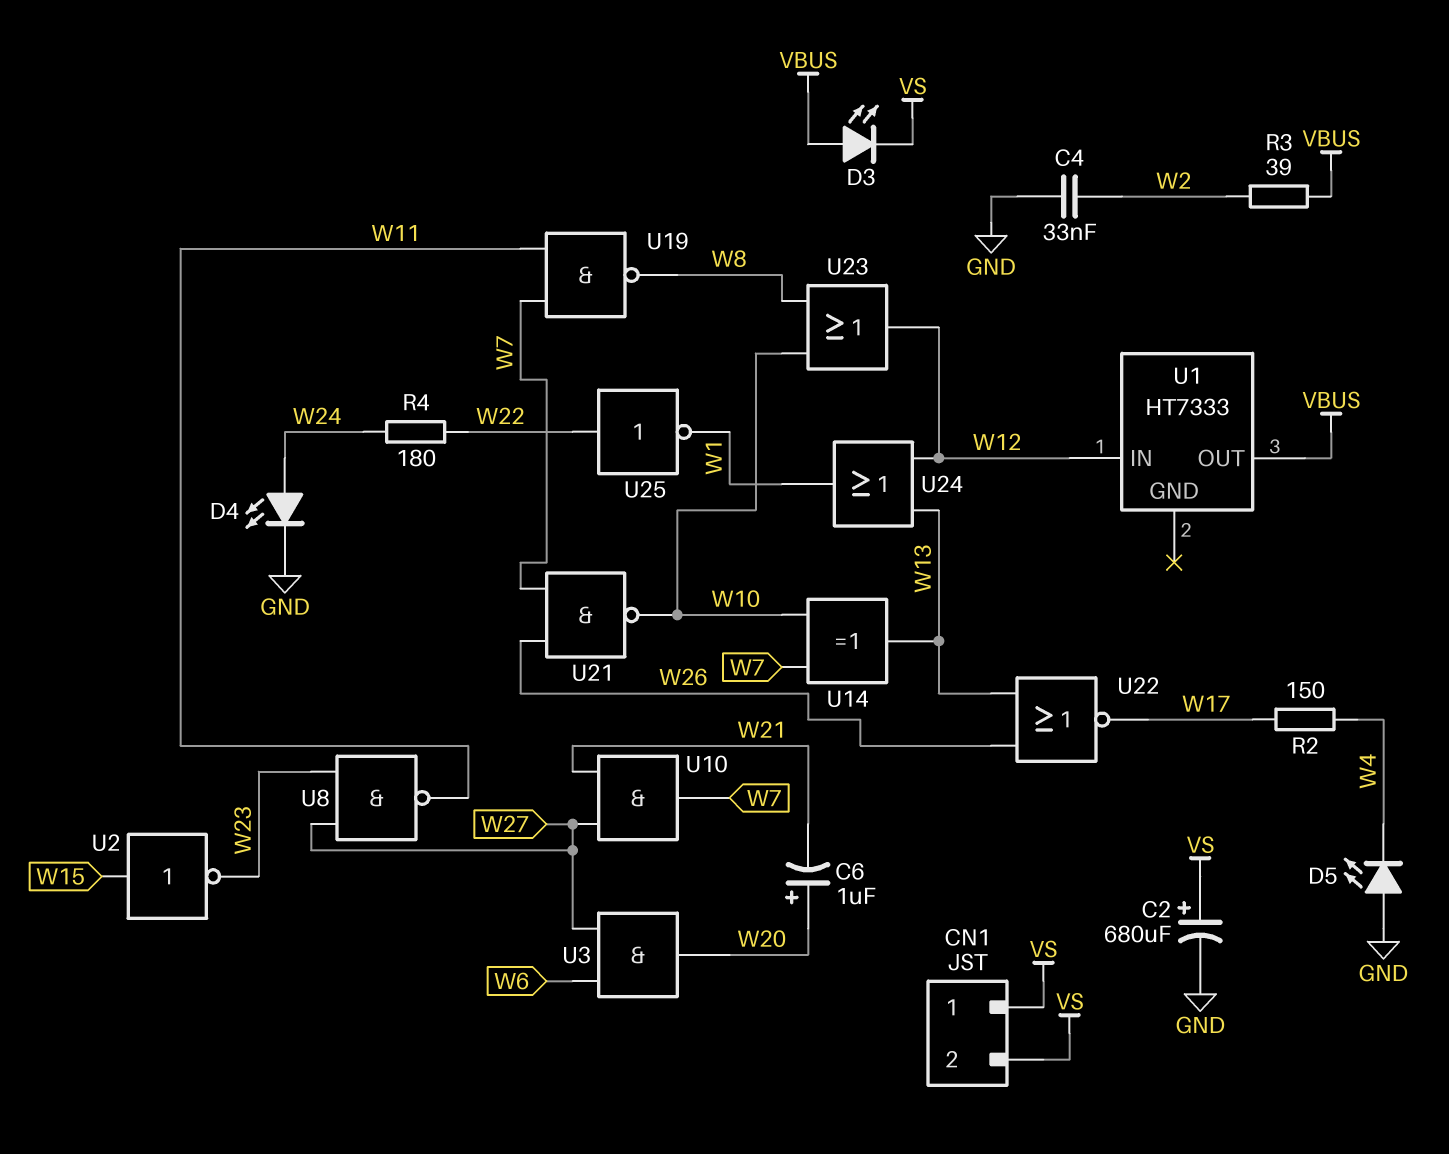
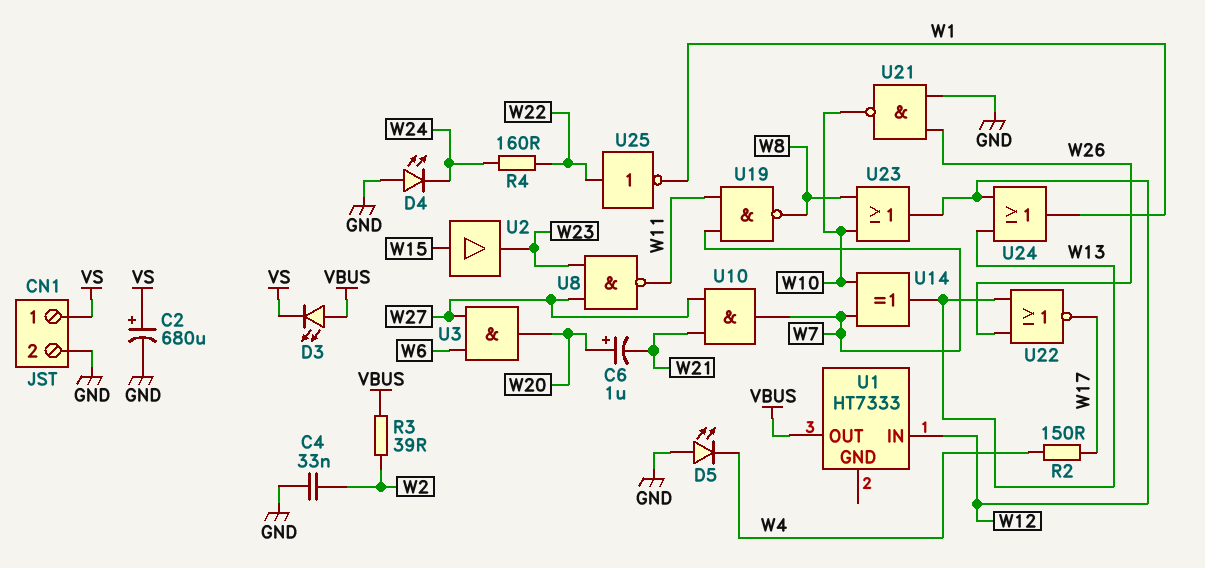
CN1 pin 2: VS -> GND
D4: LED (A W24, K GND) -> LED (A GND, K W24)
R4: 180 (W22, W24) -> 160 (W22, W24)
U2: NOT (in W15, out W23) -> buffer (in W15, out W23)
U21: NAND (in W7, in W26, out W10) -> NAND (in GND, in W26, out W10)

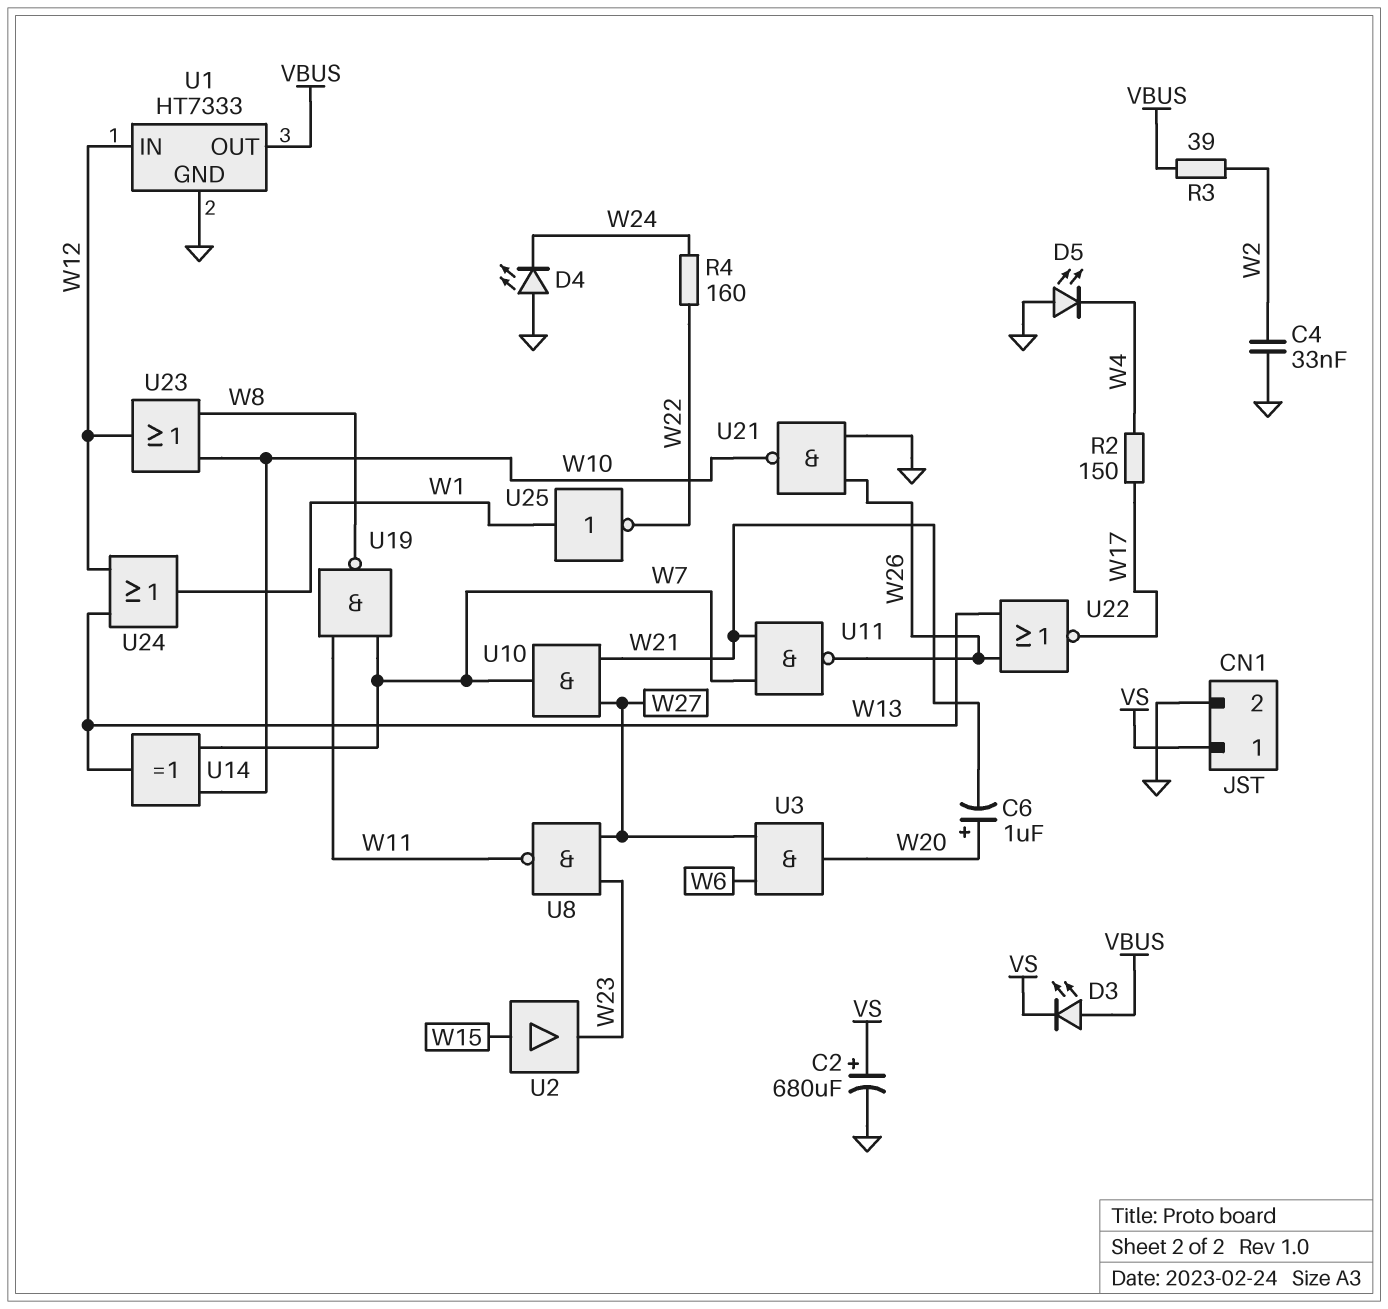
U1 pin GND: none -> GND
U11: none -> NAND (in W7, in W21, out W26)
U25: NOT (in W22, out W1) -> NOT (in W1, out W22)

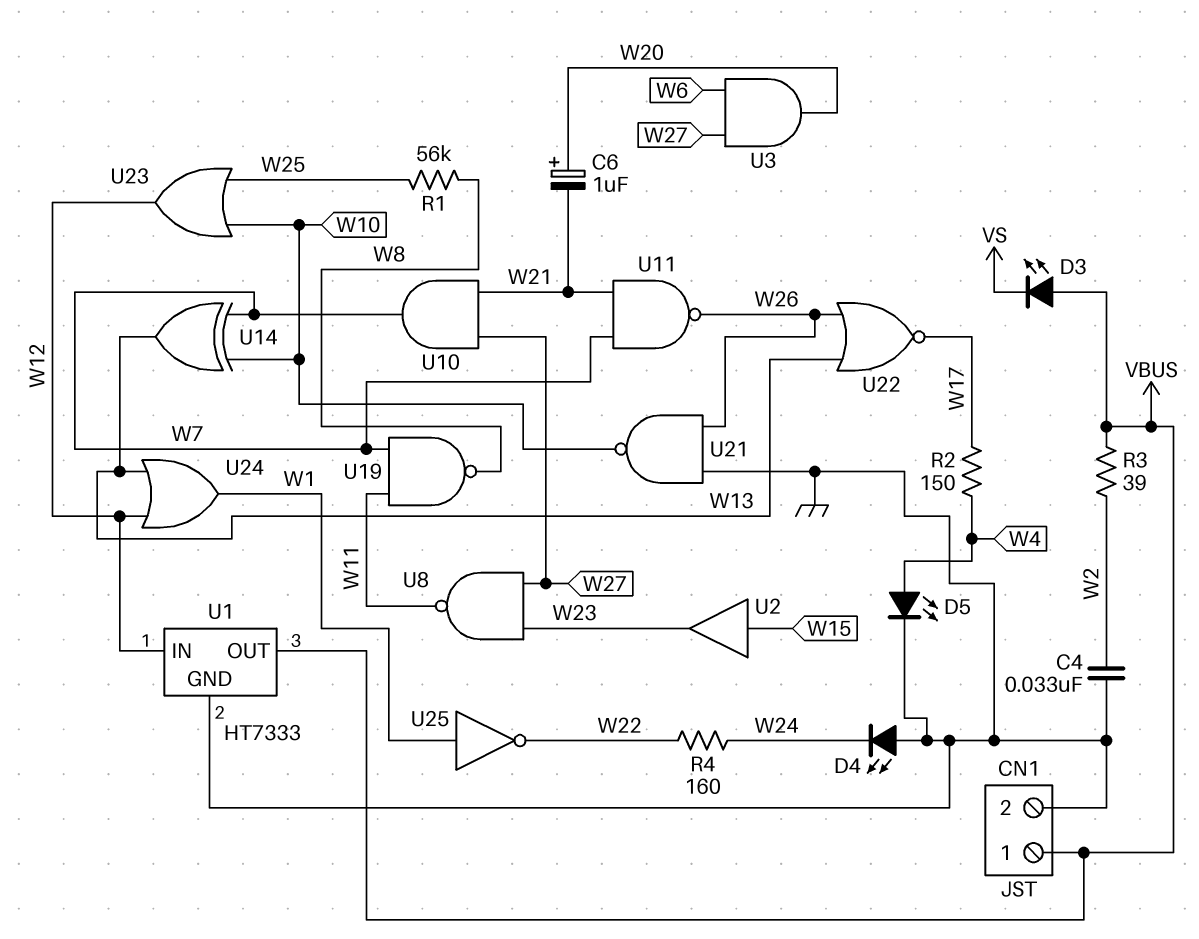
C2: 680uF (plus VS, minus GND) -> none
CN1 pin 1: VS -> VBUS
D5: LED (A GND, K W4) -> LED (A W4, K GND)
R1: none -> 56k (W8, W25)
U23: OR (in W8, in W10, out W12) -> OR (in W10, in W25, out W12)

